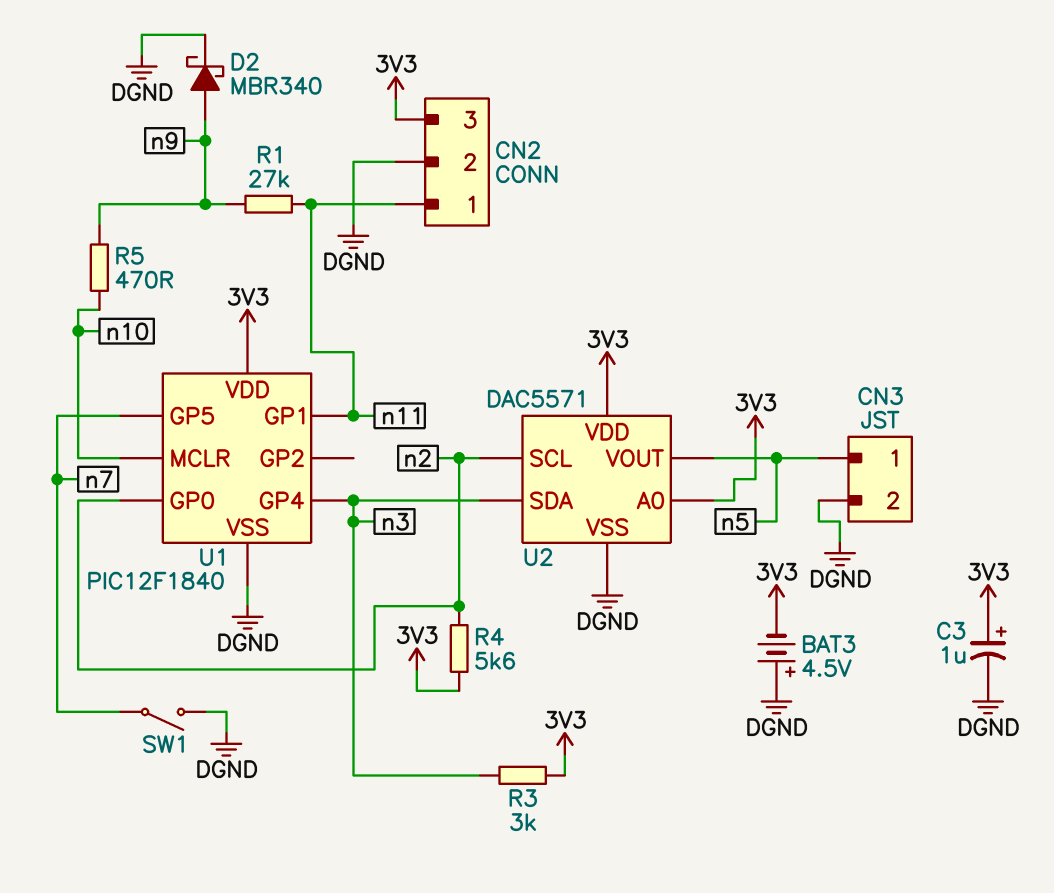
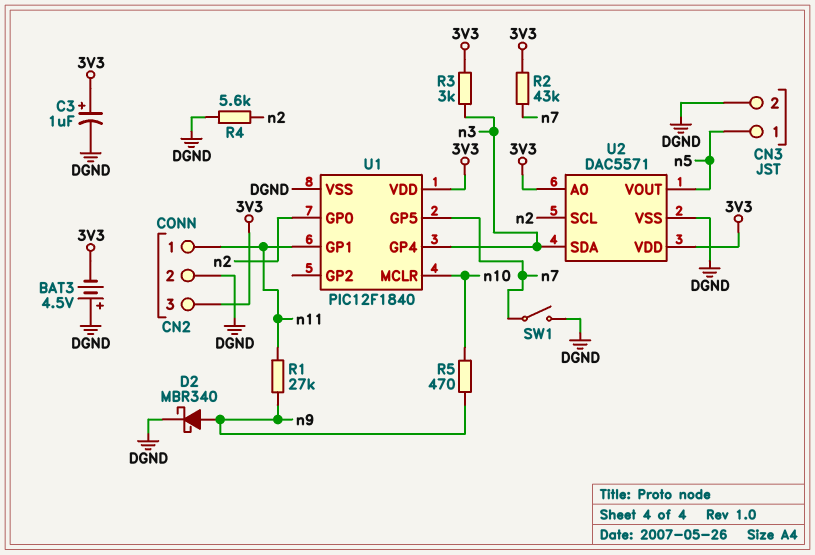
R2: none -> 43k (3V3, n7)
R4: 5.6k (3V3, n2) -> 5.6k (DGND, n2)

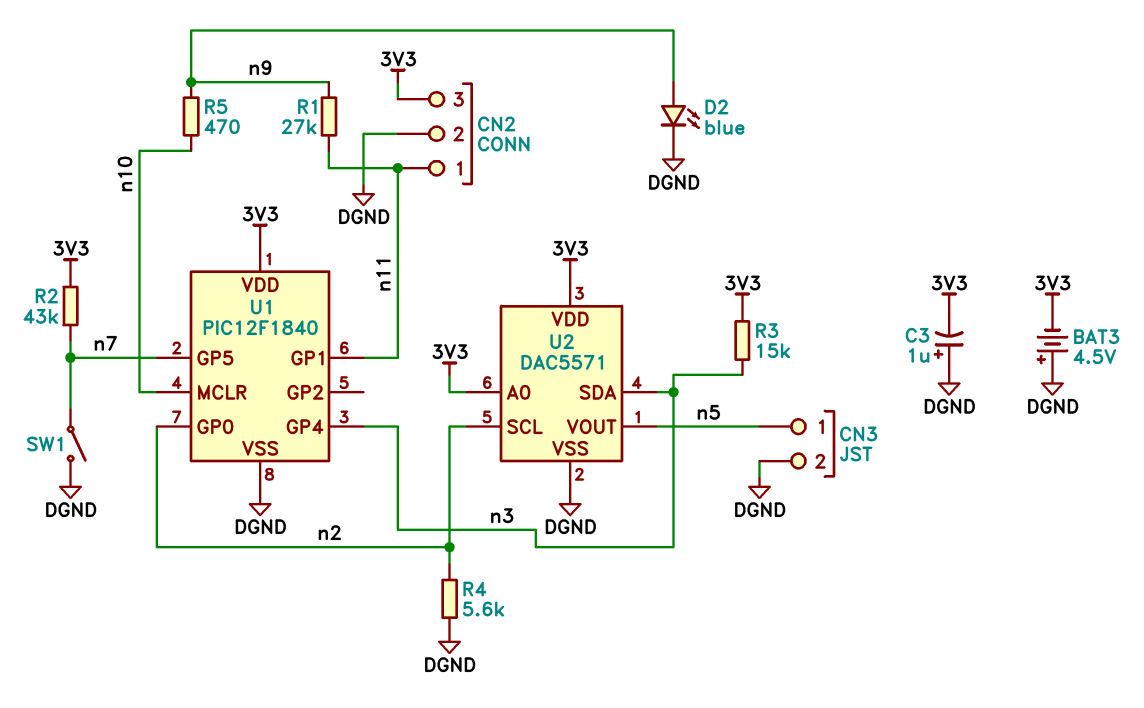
C3: 1uF (plus 3V3, minus DGND) -> 1uF (plus DGND, minus 3V3)
D2: schottky MBR340 (A n9, K DGND) -> LED blue (A n9, K DGND)
R3: 3k (3V3, n3) -> 15k (3V3, n3)

